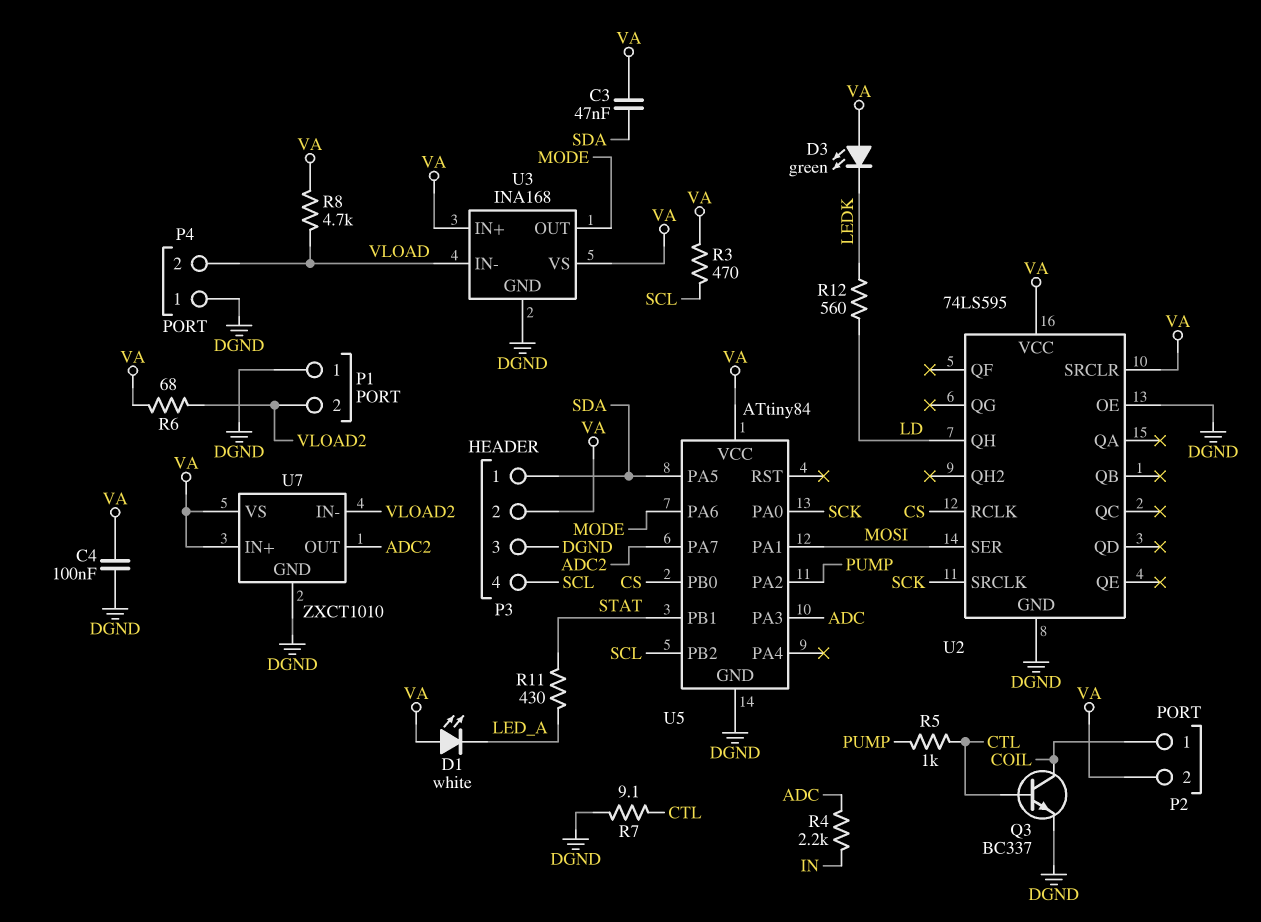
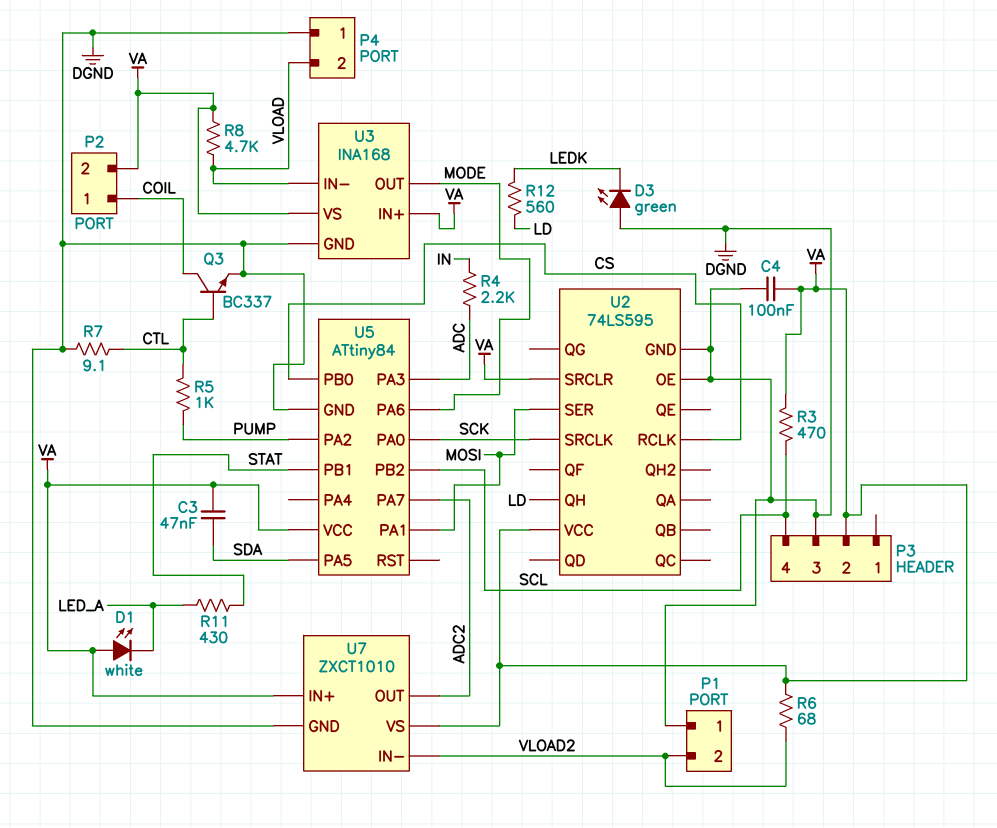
D3: LED green (A VA, K LEDK) -> LED green (A DGND, K LEDK)
P3 pin 1: SDA -> none

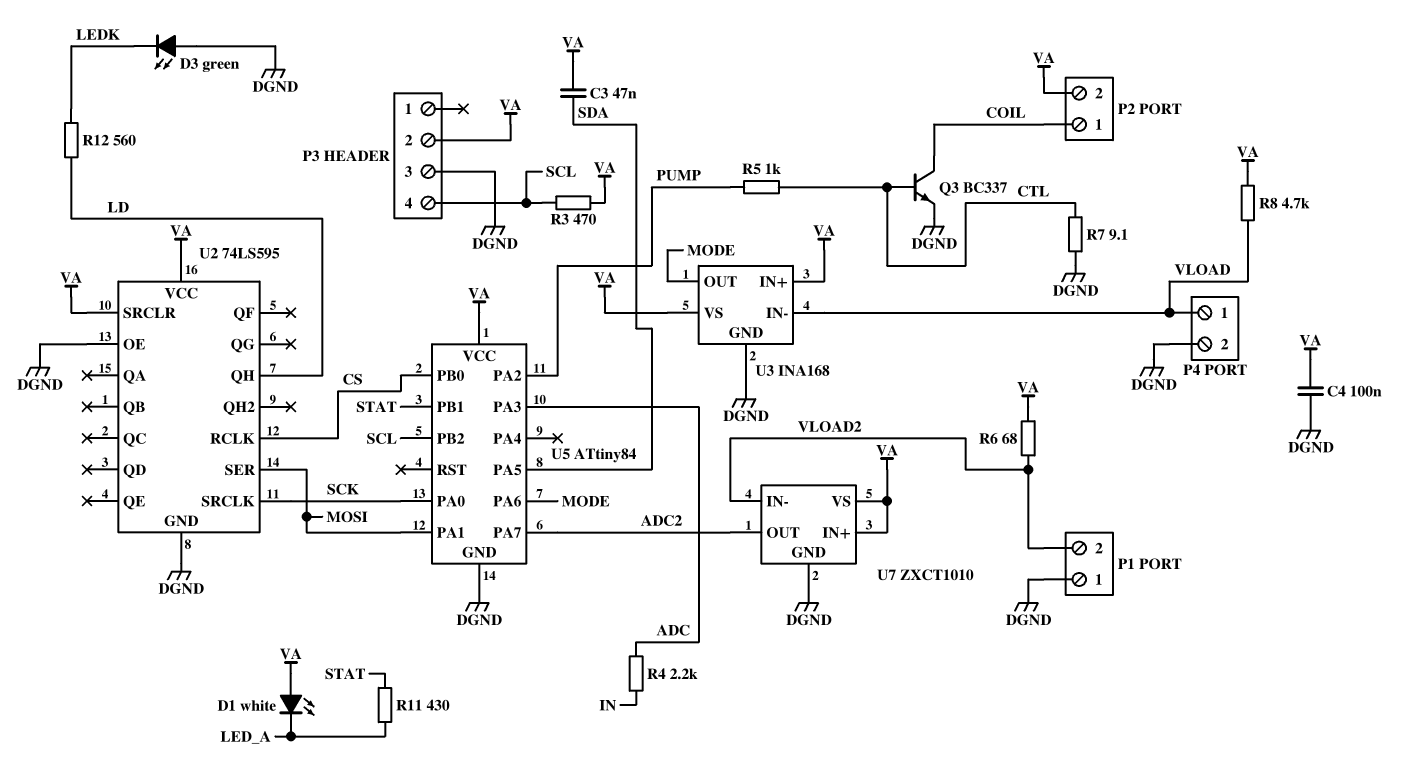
P4 pin 1: DGND -> VLOAD
P4 pin 2: VLOAD -> DGND

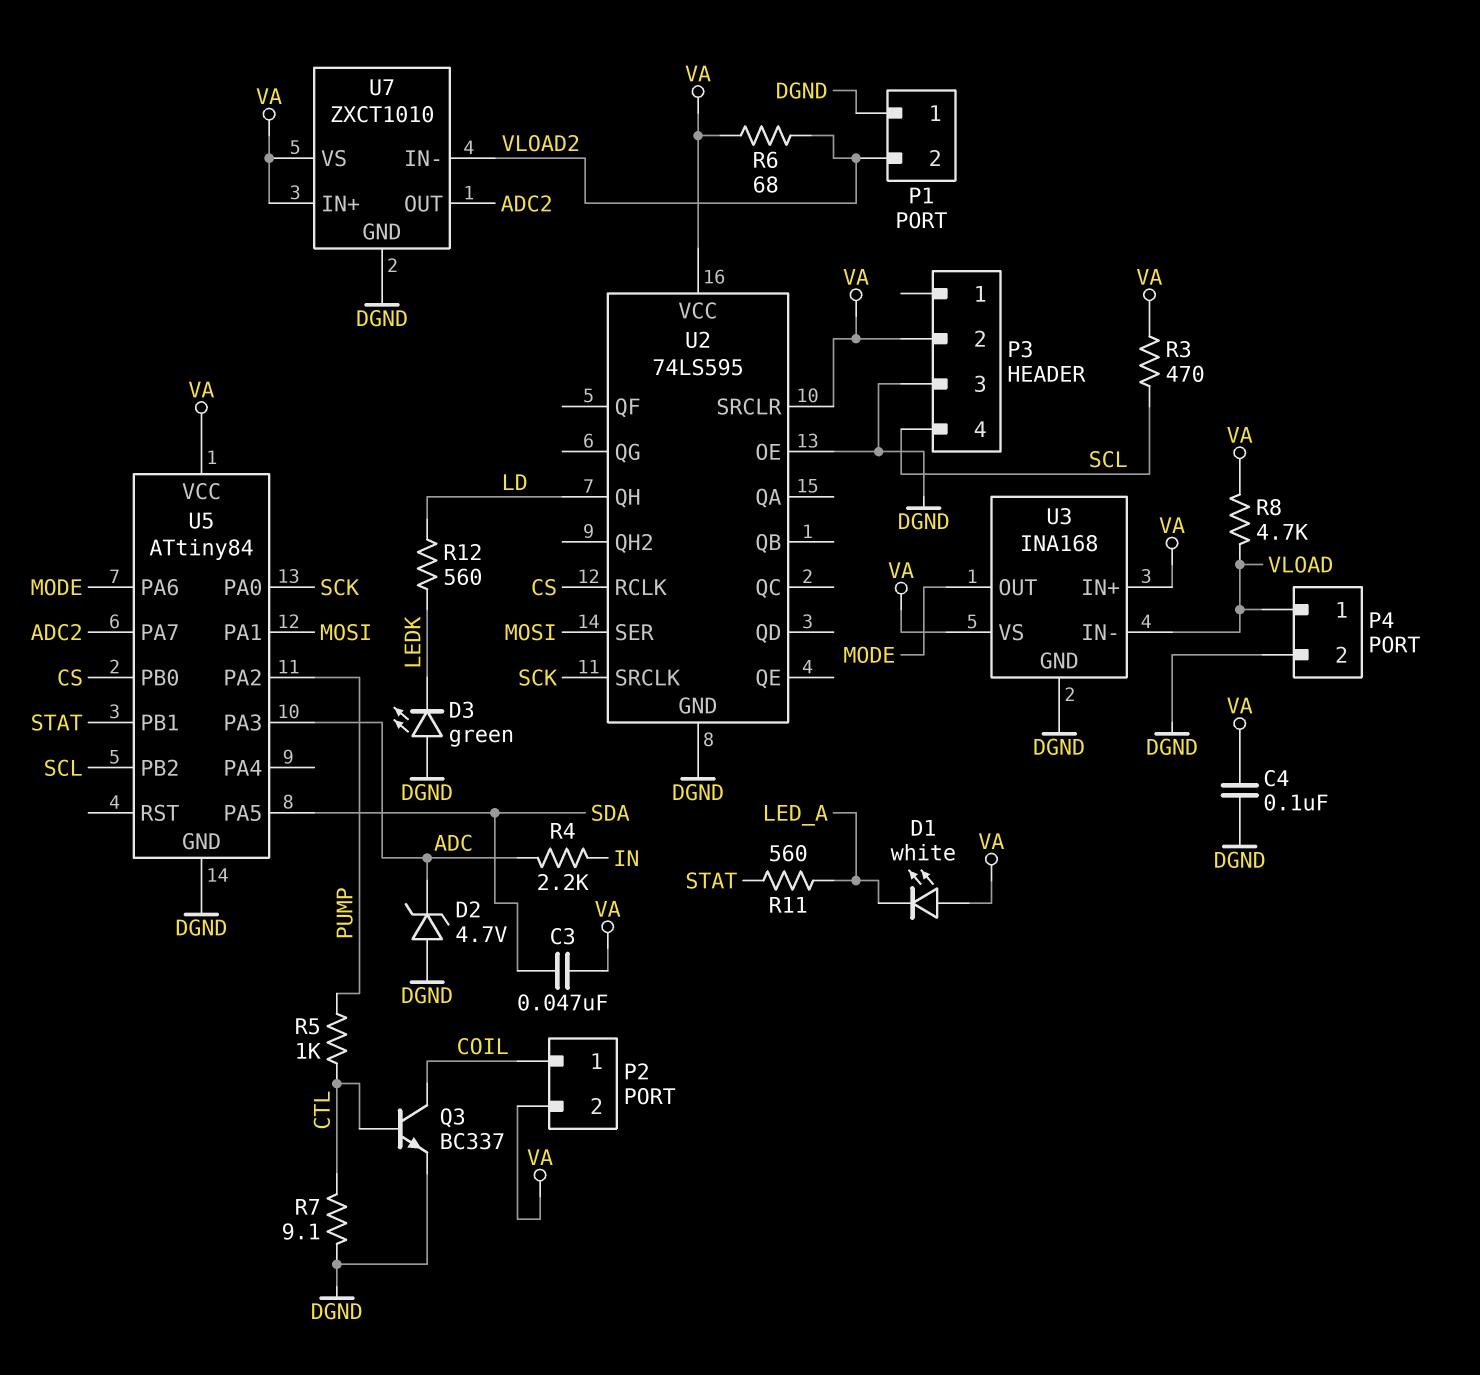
D2: none -> zener 4.7V (A DGND, K ADC)
R11: 430 (LED_A, STAT) -> 560 (LED_A, STAT)

